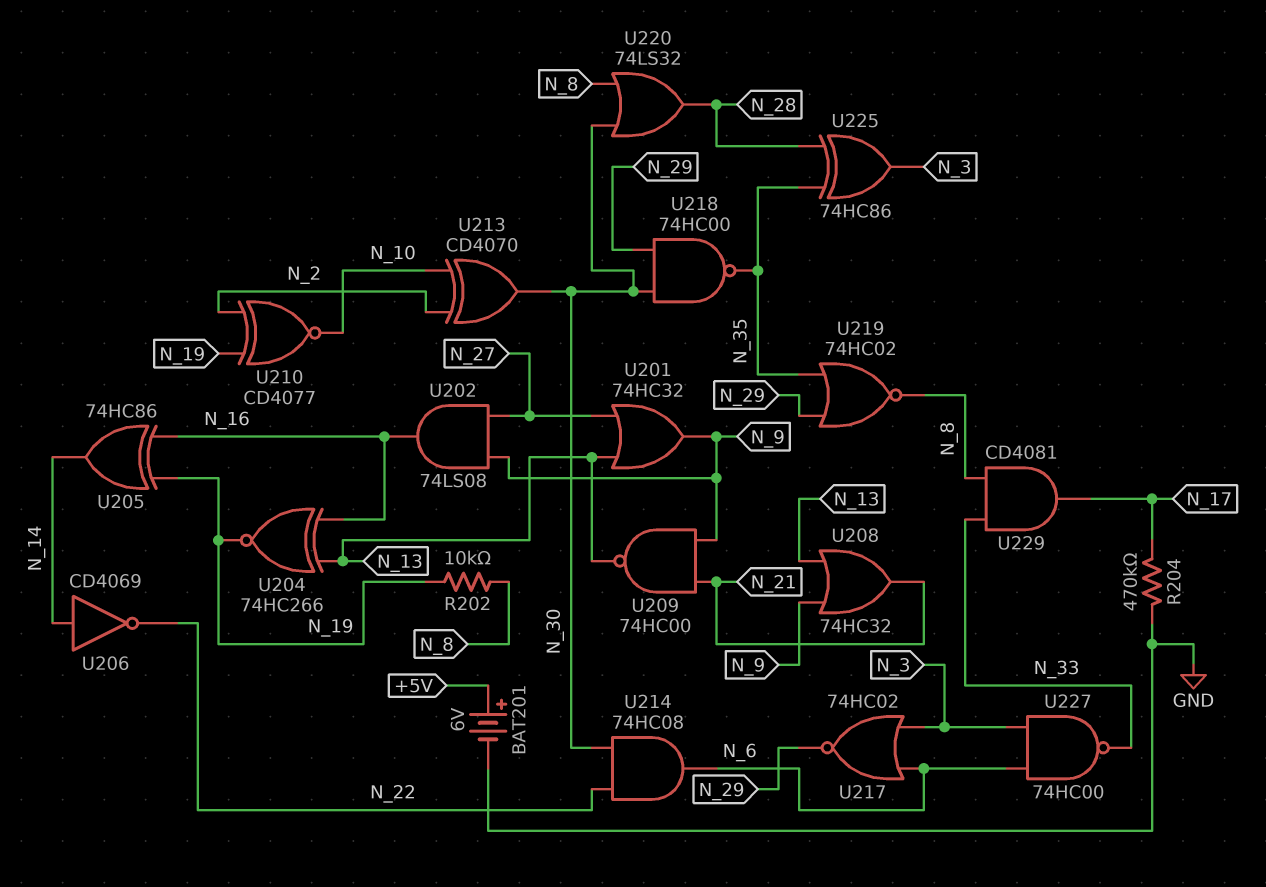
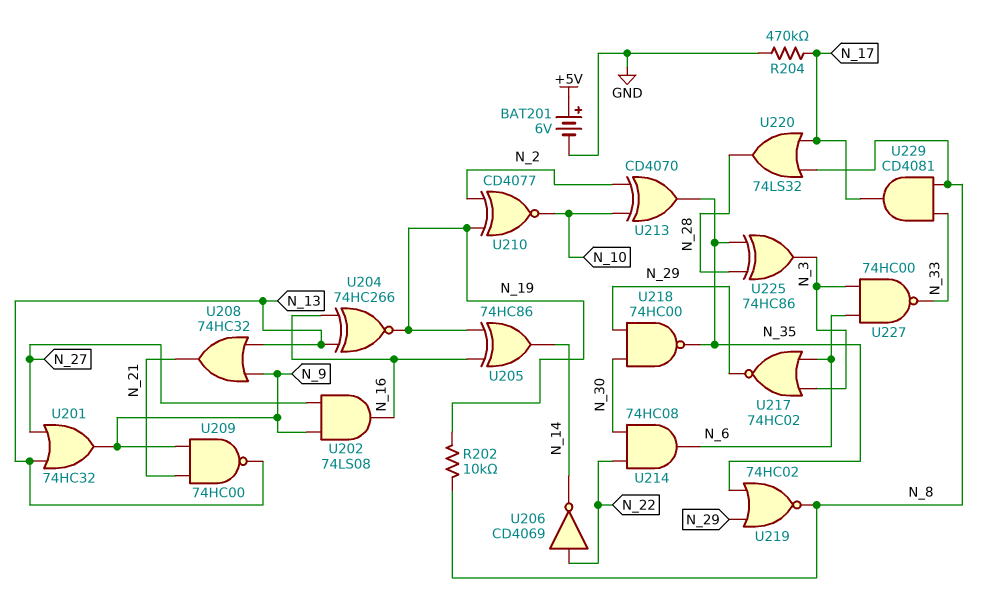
U206: NOT CD4069 (in N_14, out N_22) -> NOT CD4069 (in N_22, out N_14)
U213: XOR CD4070 (in N_2, in N_10, out N_30) -> XOR CD4070 (in N_2, in N_10, out N_35)
U220: OR 74LS32 (in N_8, in N_30, out N_28) -> OR 74LS32 (in N_8, in N_17, out N_28)

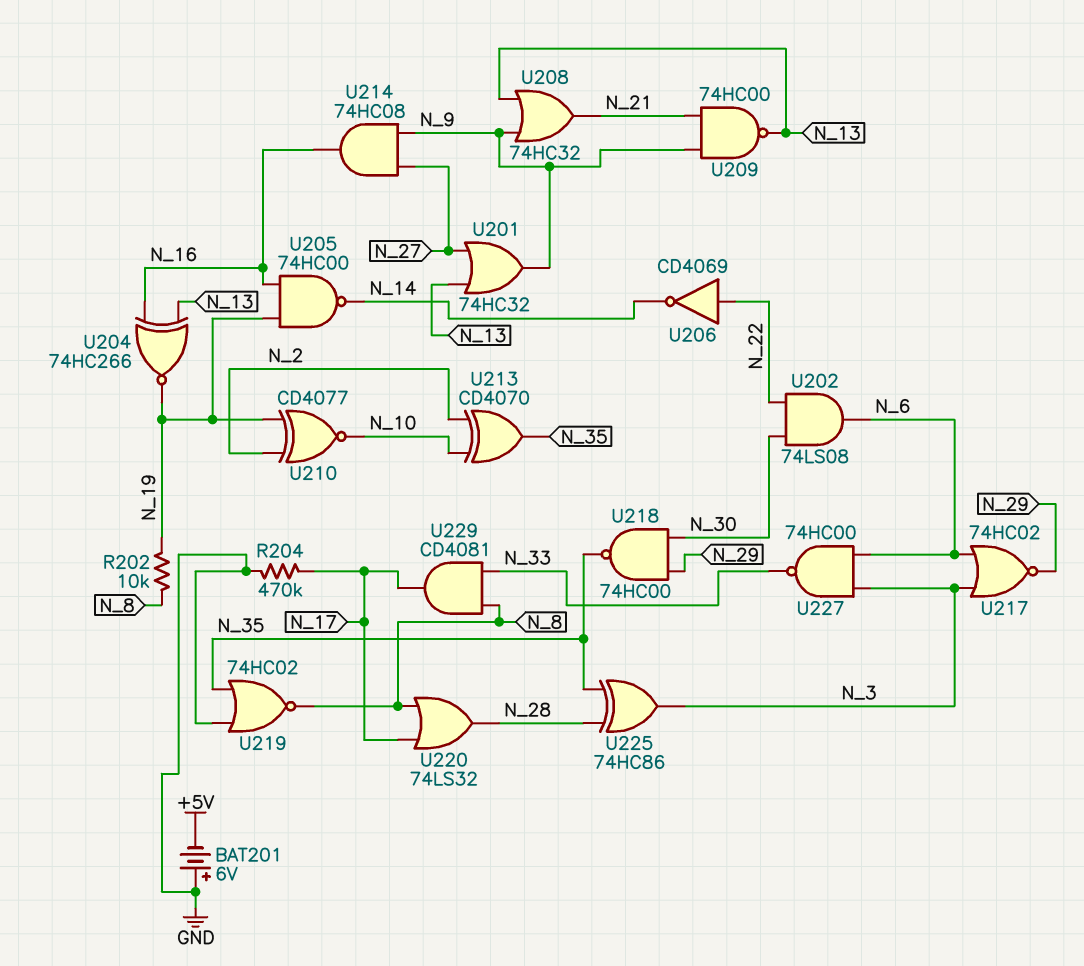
BAT201: 6V (plus +5V, minus GND) -> 6V (plus GND, minus +5V)
U202: AND 74LS08 (in N_9, in N_27, out N_16) -> AND 74LS08 (in N_22, in N_30, out N_6)
U205: XOR 74HC86 (in N_16, in N_19, out N_14) -> NAND 74HC00 (in N_16, in N_19, out N_14)
U214: AND 74HC08 (in N_22, in N_30, out N_6) -> AND 74HC08 (in N_9, in N_27, out N_16)
U219: NOR 74HC02 (in N_29, in N_35, out N_8) -> NOR 74HC02 (in GND, in N_35, out N_8)

